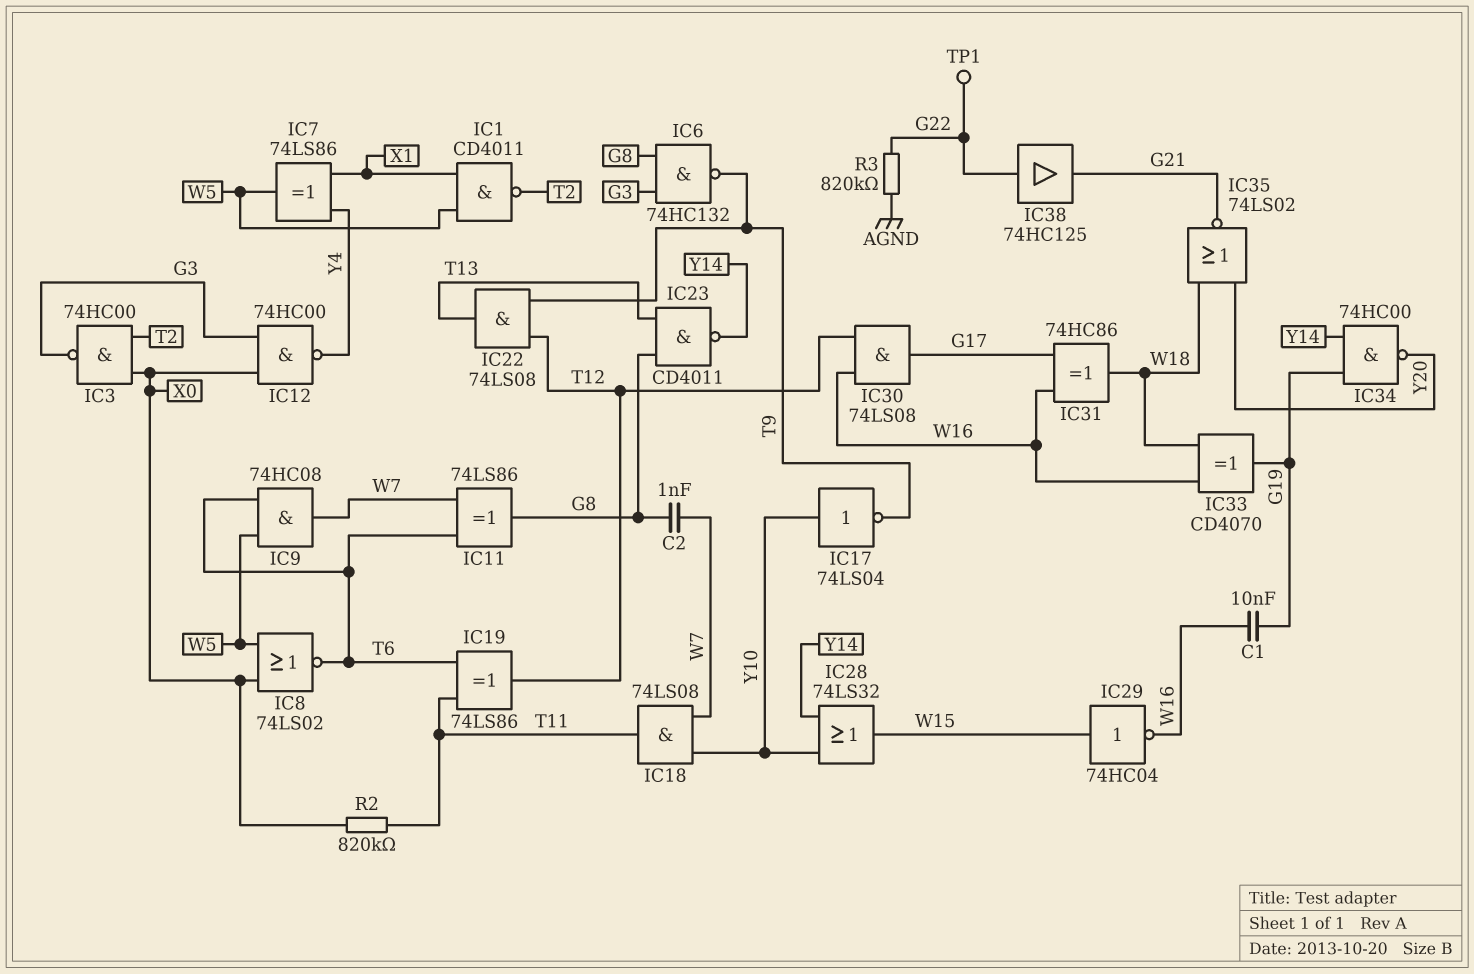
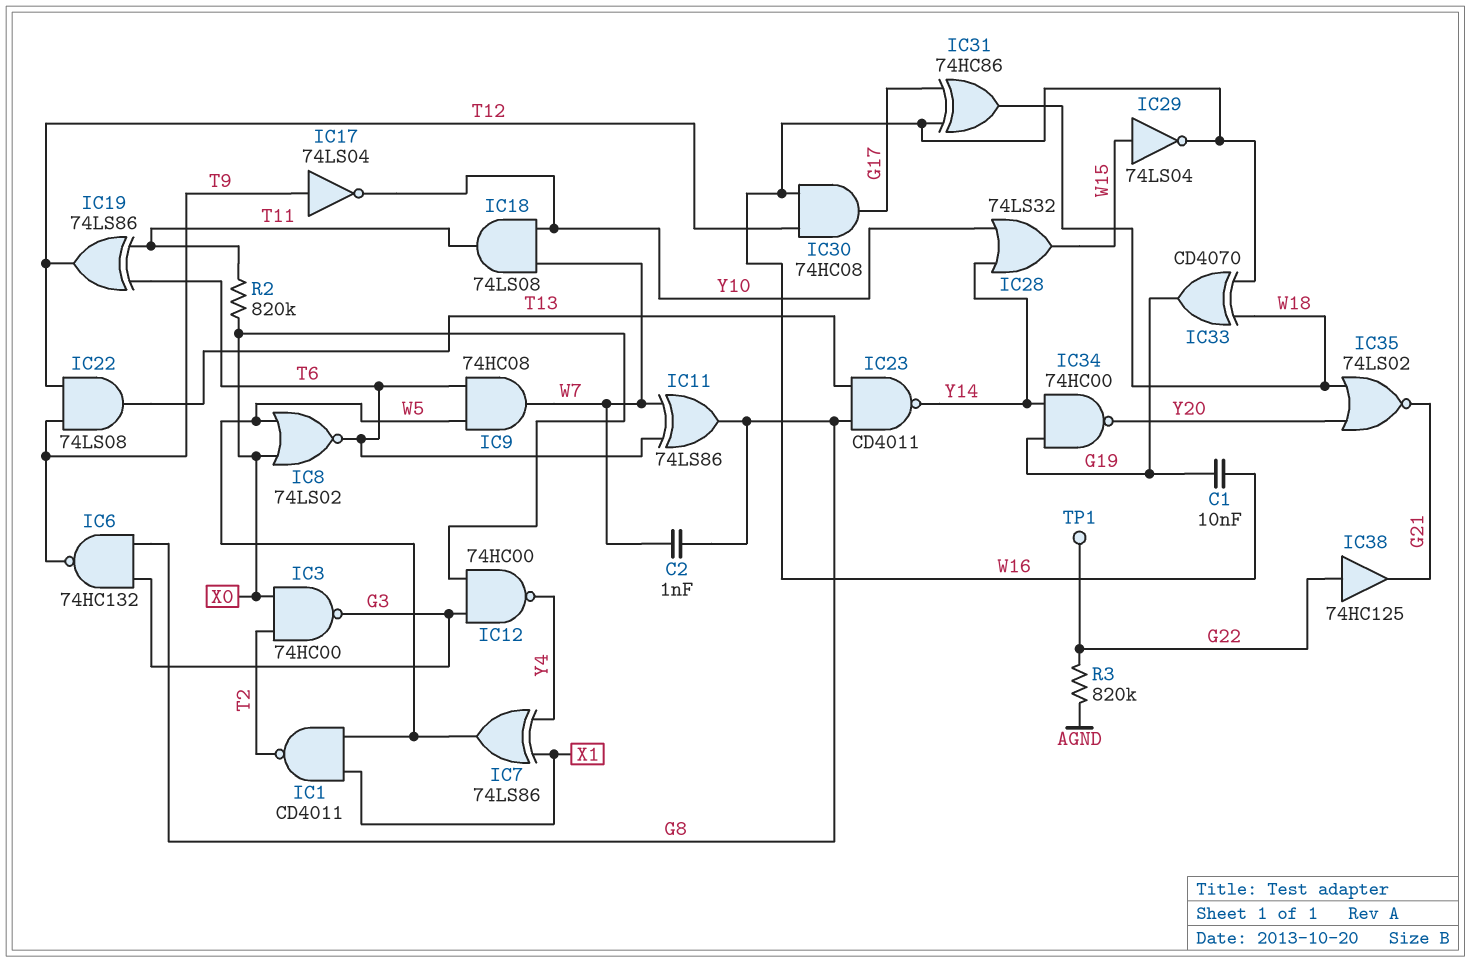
IC17: NOT 74LS04 (in Y10, out T9) -> NOT 74LS04 (in T9, out Y10)
IC29: NOT 74HC04 (in W15, out W16) -> NOT 74LS04 (in W15, out W16)
IC30: AND 74LS08 (in T12, in W16, out G17) -> AND 74HC08 (in T12, in W16, out G17)

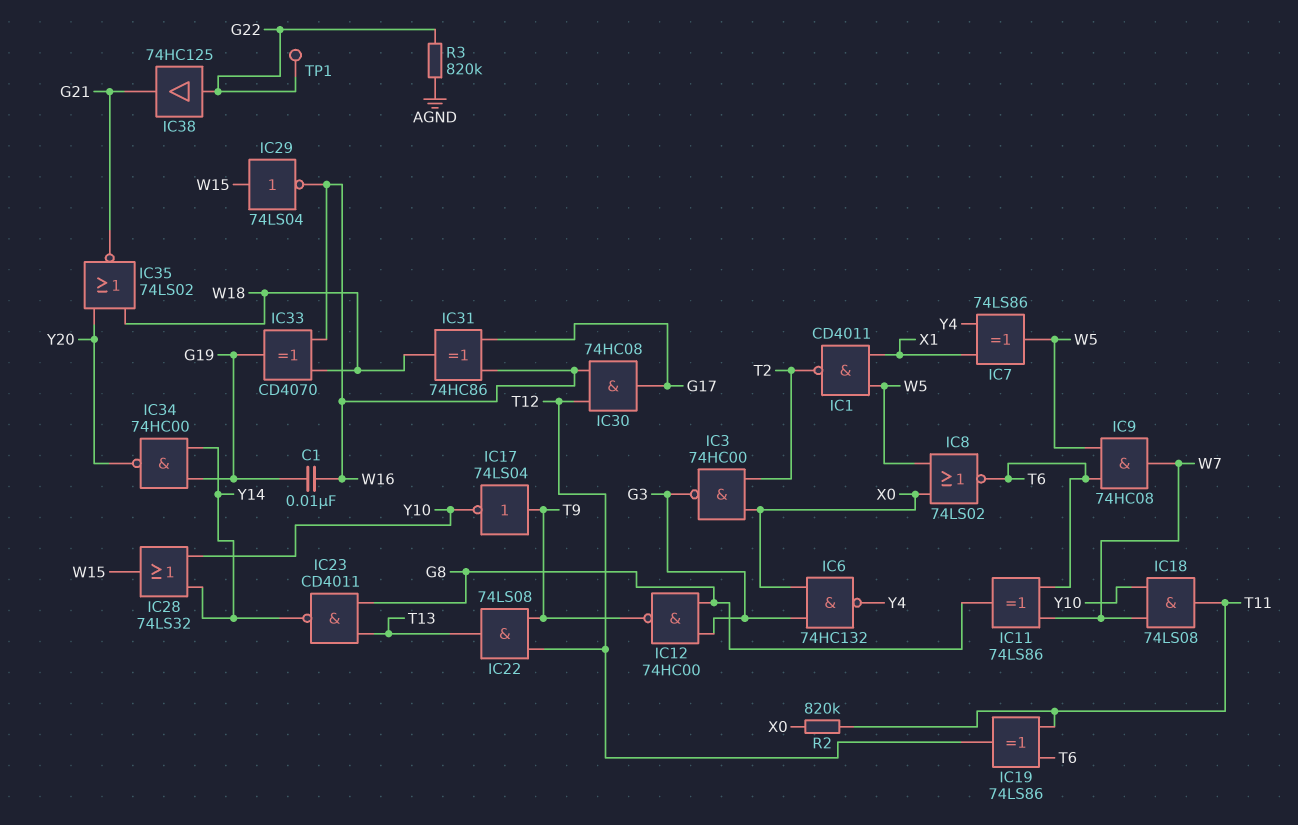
C2: 1nF (G8, W7) -> none
IC6: NAND 74HC132 (in G3, in G8, out T9) -> NAND 74HC132 (in G3, in X0, out Y4)
IC12: NAND 74HC00 (in G3, in X0, out Y4) -> NAND 74HC00 (in G3, in G8, out T9)

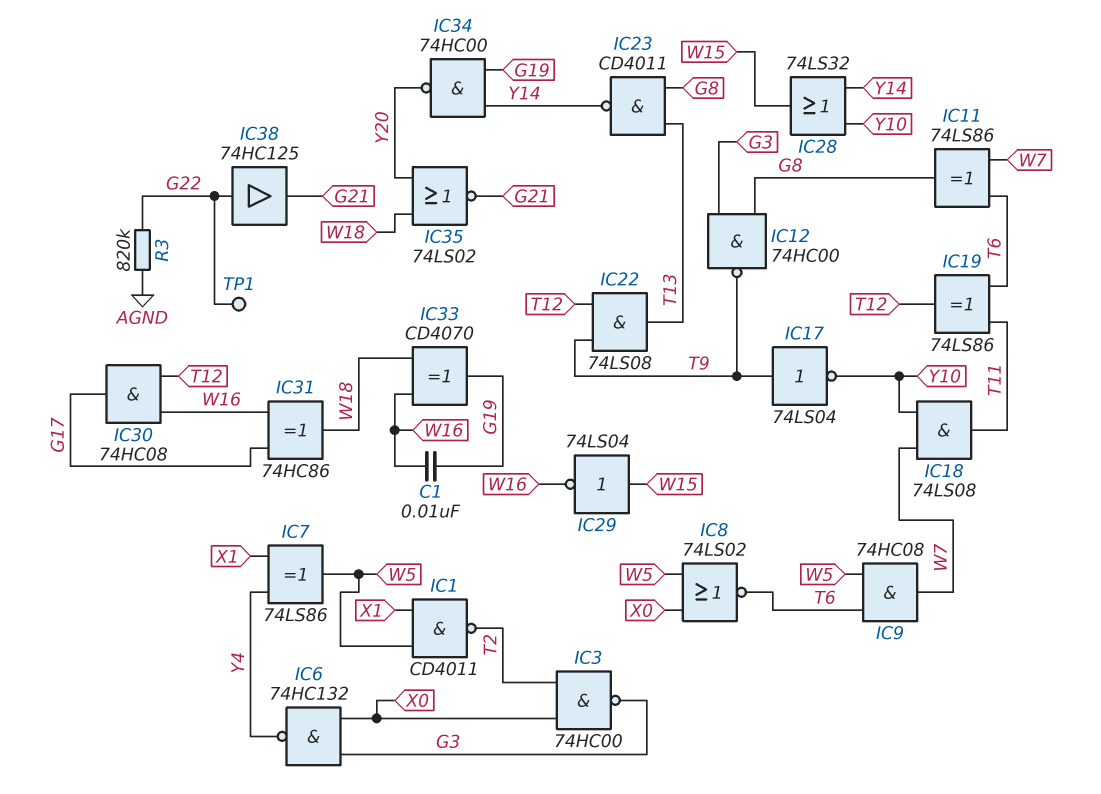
R2: 820k (T11, X0) -> none

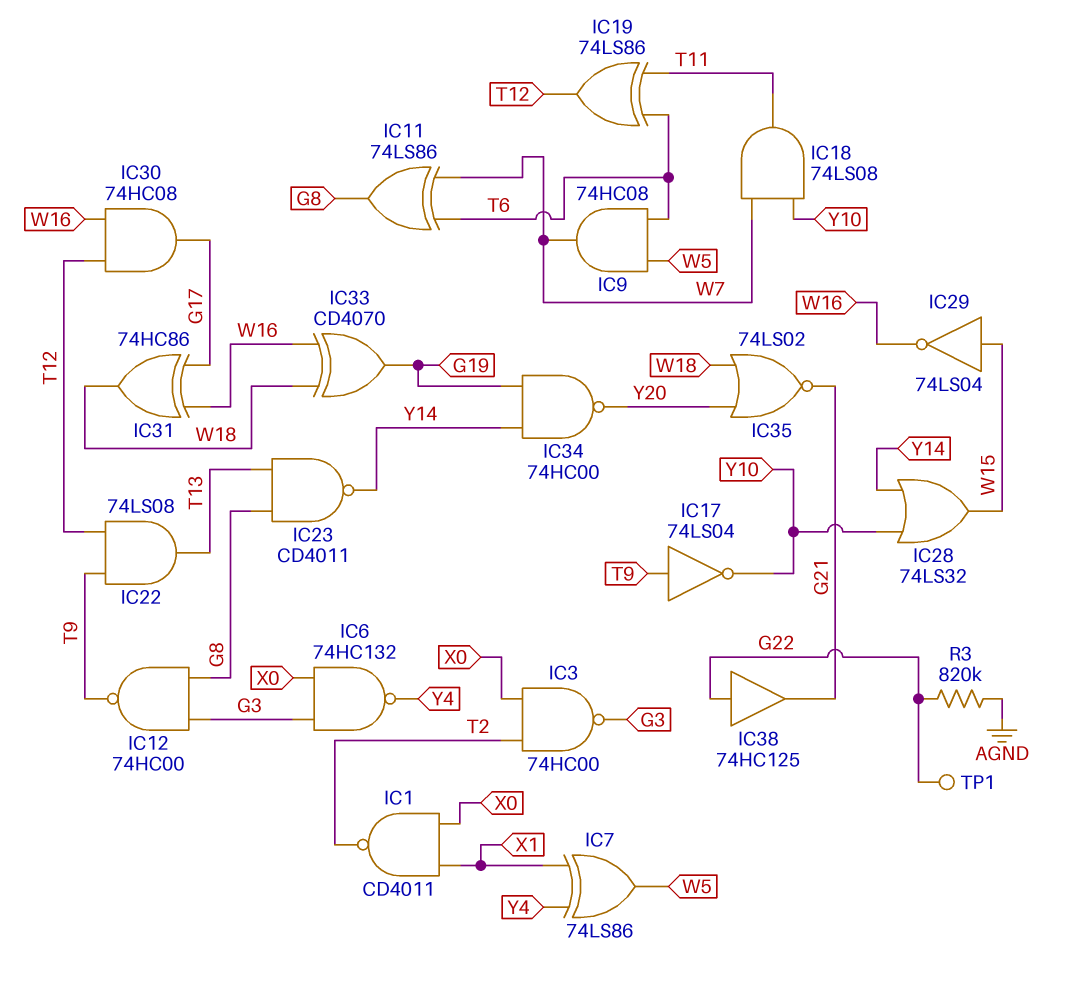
C1: 10nF (G19, W16) -> none
IC1: NAND CD4011 (in W5, in X1, out T2) -> NAND CD4011 (in X0, in X1, out T2)
IC8: NOR 74LS02 (in W5, in X0, out T6) -> none

